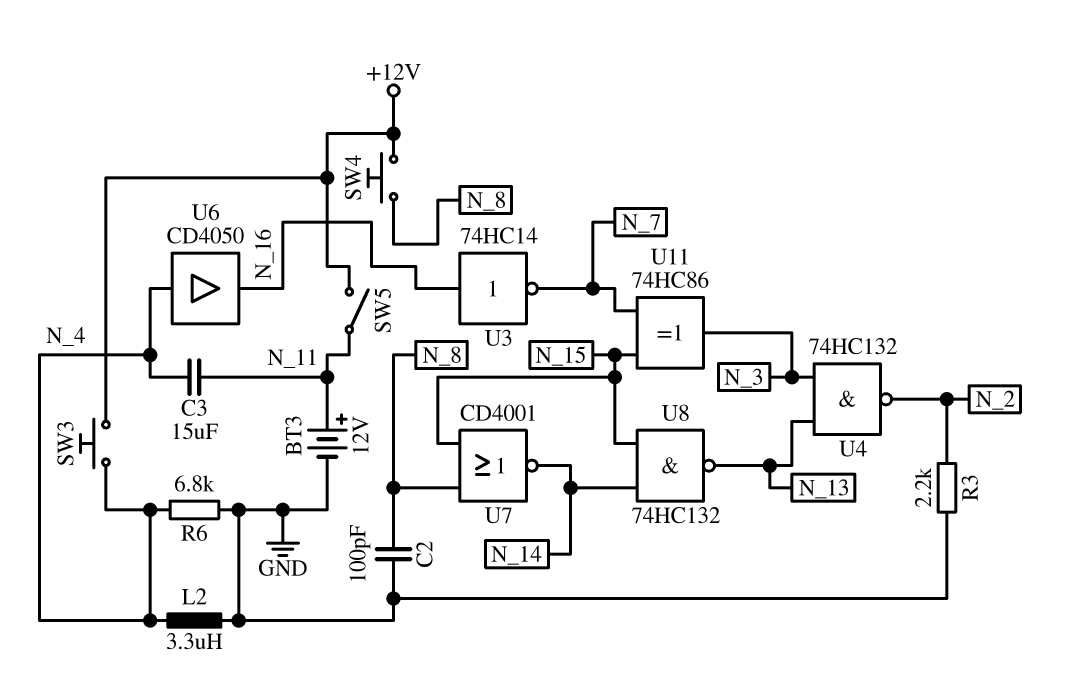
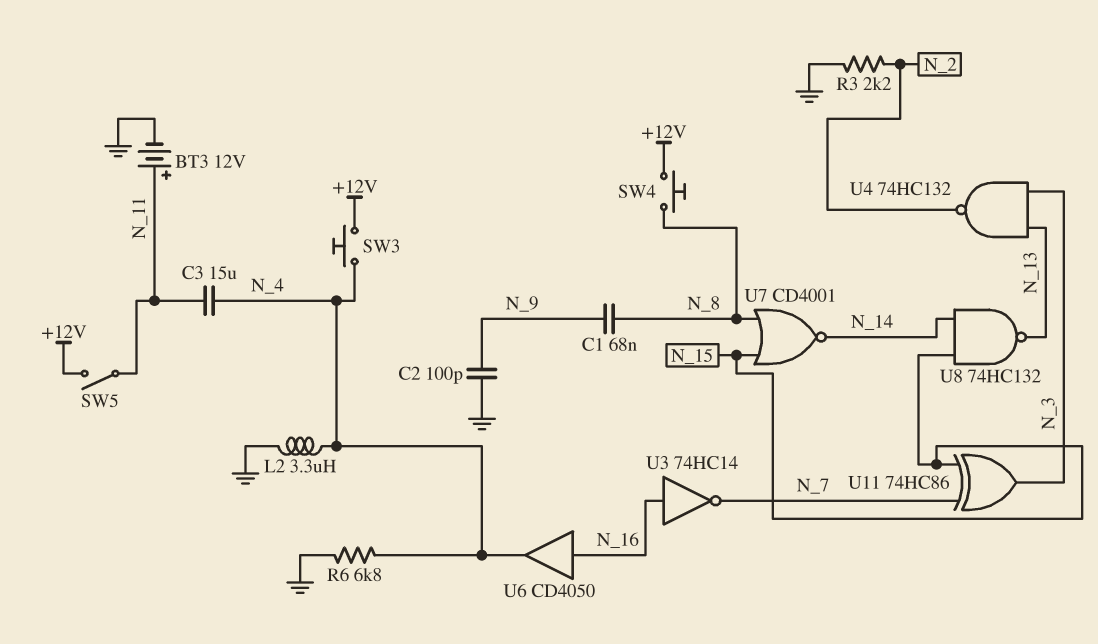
C1: none -> 68nF (N_8, N_9)
C2: 100pF (GND, N_8) -> 100pF (GND, N_9)
U6: buffer CD4050 (in N_4, out N_16) -> buffer CD4050 (in N_16, out N_4)

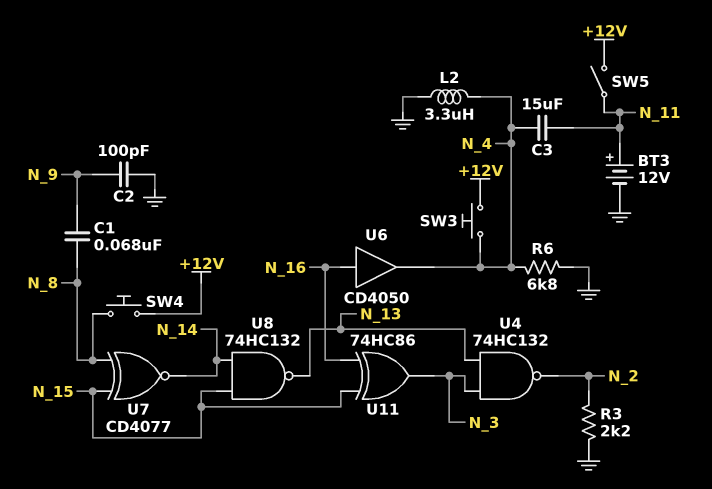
U3: NOT 74HC14 (in N_16, out N_7) -> none
U7: NOR CD4001 (in N_8, in N_15, out N_14) -> XNOR CD4077 (in N_8, in N_15, out N_14)
U11: XOR 74HC86 (in N_7, in N_15, out N_3) -> XOR 74HC86 (in N_15, in N_16, out N_3)

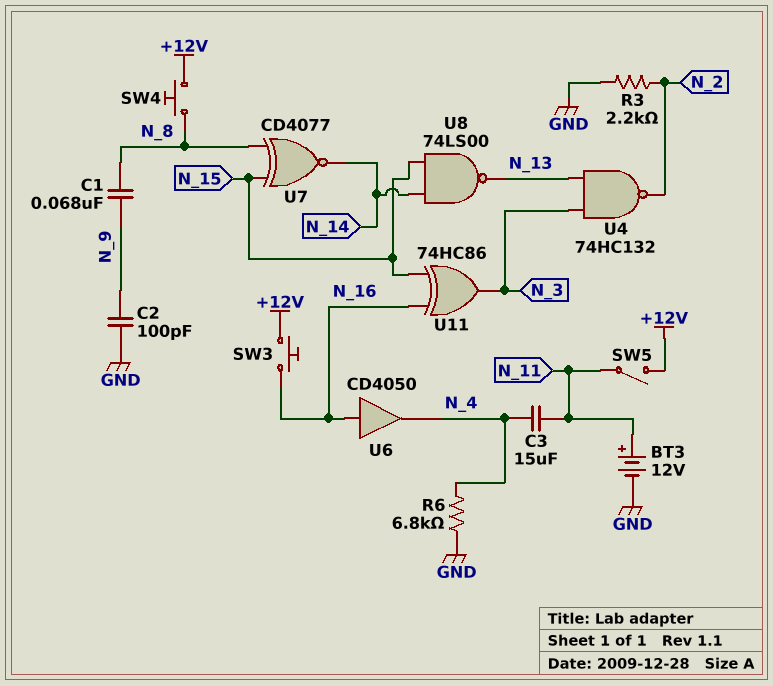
L2: 3.3uH (GND, N_4) -> none
SW3: button (+12V, N_4) -> button (+12V, N_16)
U8: NAND 74HC132 (in N_14, in N_15, out N_13) -> NAND 74LS00 (in N_14, in N_15, out N_13)

